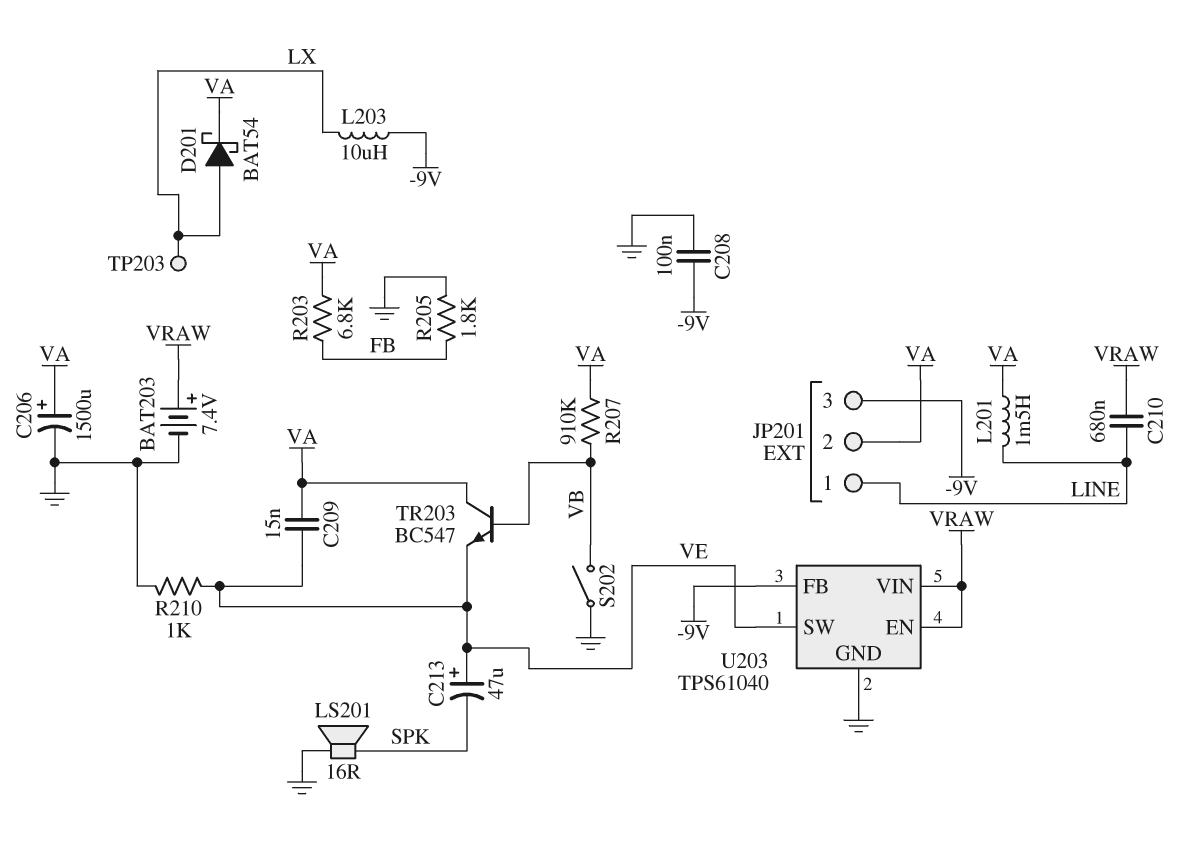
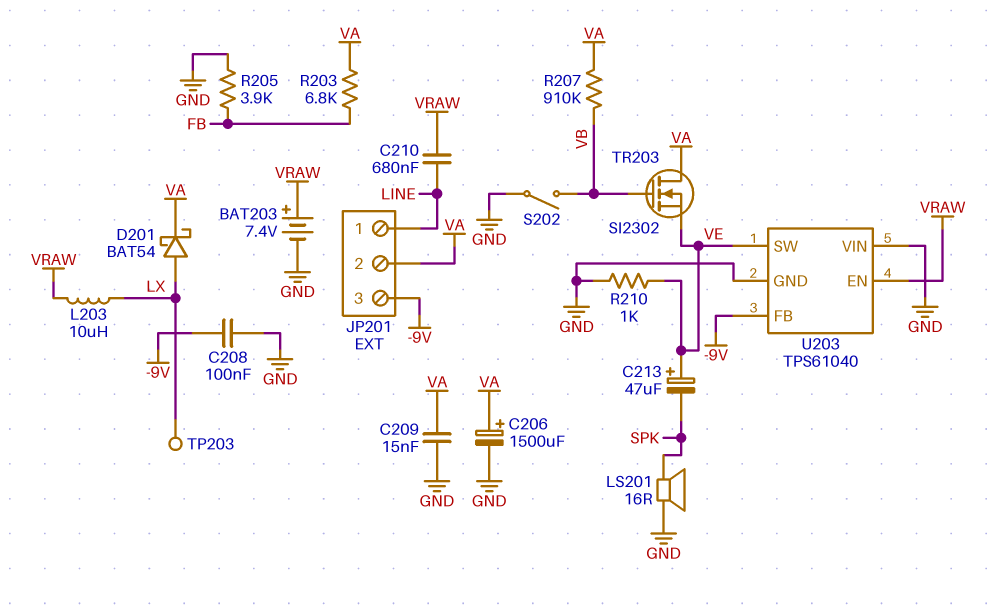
C209: 15nF (VA, VE) -> 15nF (GND, VA)
L201: 1.5mH (LINE, VA) -> none
L203: 10uH (-9V, LX) -> 10uH (LX, VRAW)
R205: 1.8k (FB, GND) -> 3.9k (FB, GND)
TR203: NPN BC547 (B VB, C VA, E VE) -> NMOS SI2302 (G VB, D VA, S VE)
U203 pin VIN: VRAW -> GND

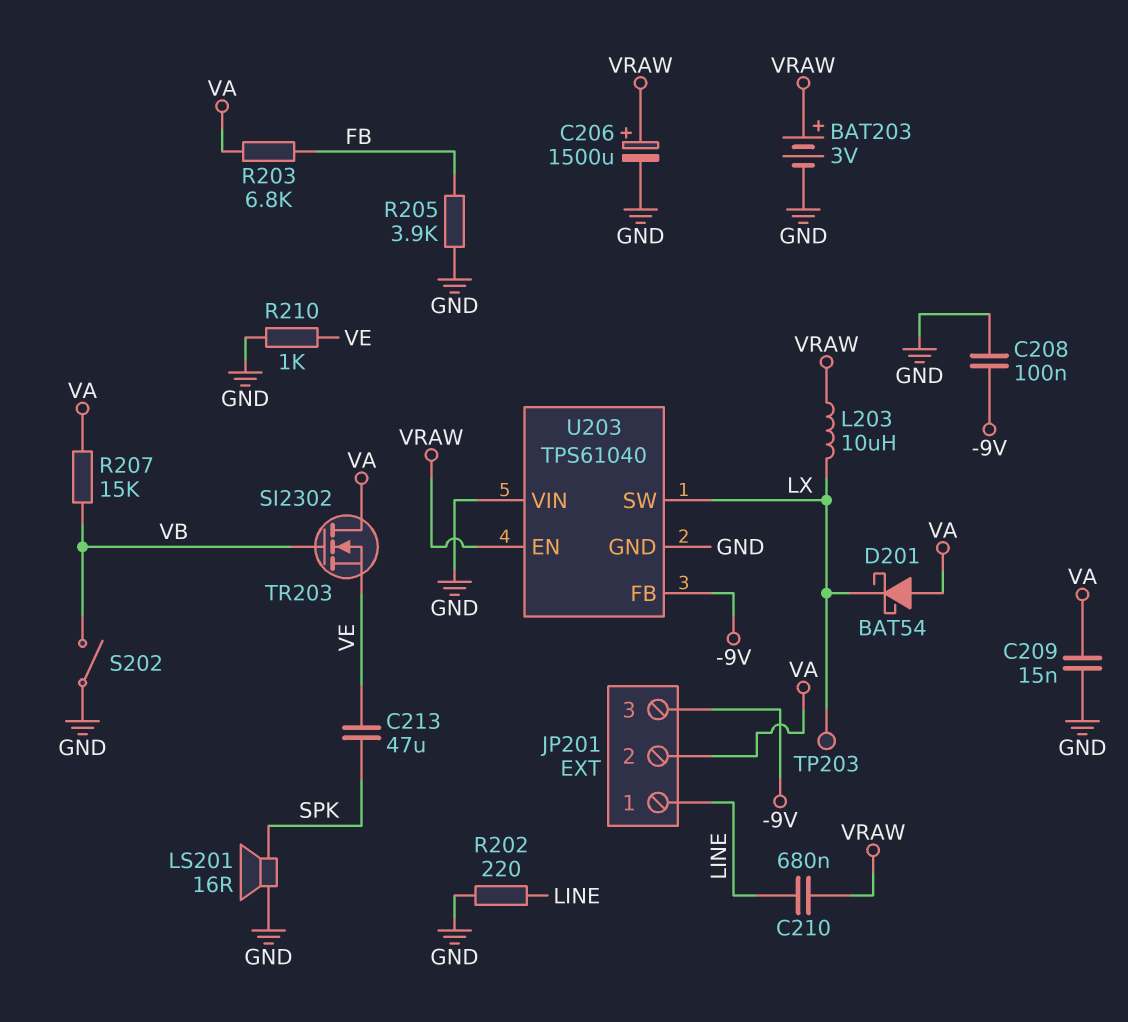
BAT203: 7.4V (plus VRAW, minus GND) -> 3V (plus VRAW, minus GND)
C206: 1500uF (plus VA, minus GND) -> 1500uF (plus VRAW, minus GND)
C213: 47uF (plus VE, minus SPK) -> 47uF (SPK, VE)
D201: schottky BAT54 (A LX, K VA) -> schottky BAT54 (A VA, K LX)
R202: none -> 220 (GND, LINE)
R207: 910k (VA, VB) -> 15k (VA, VB)
U203 pin SW: VE -> LX

